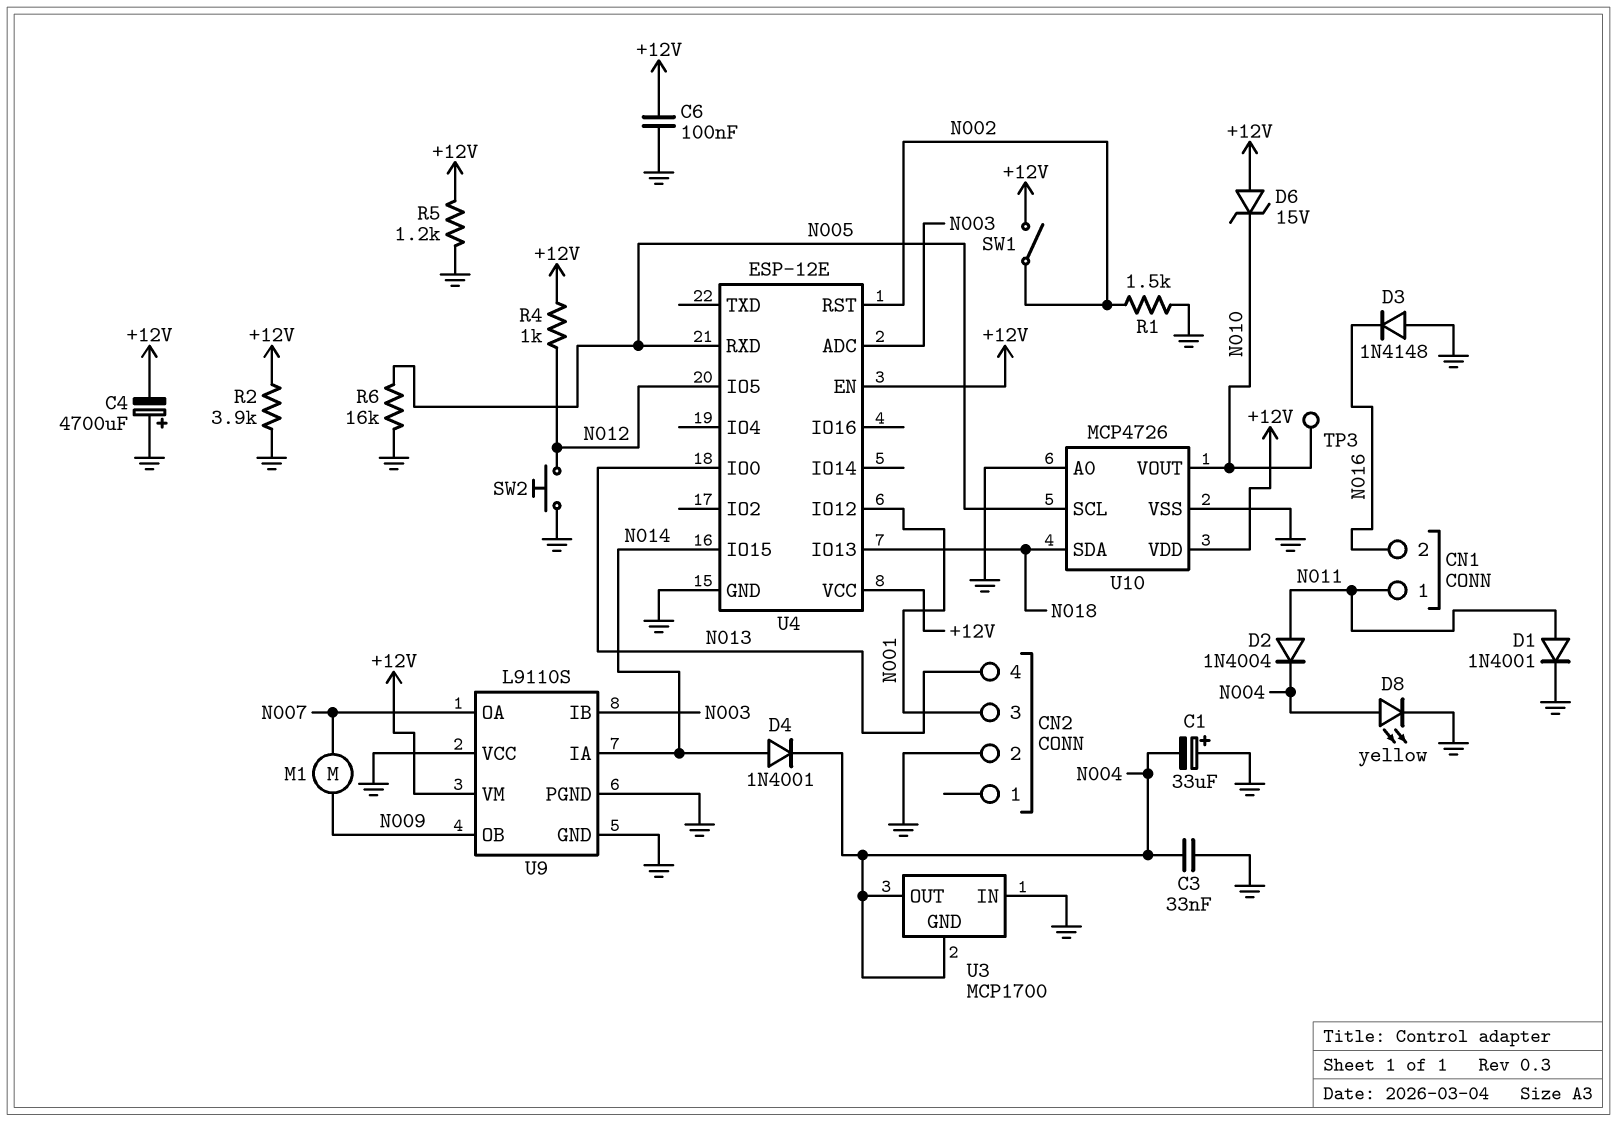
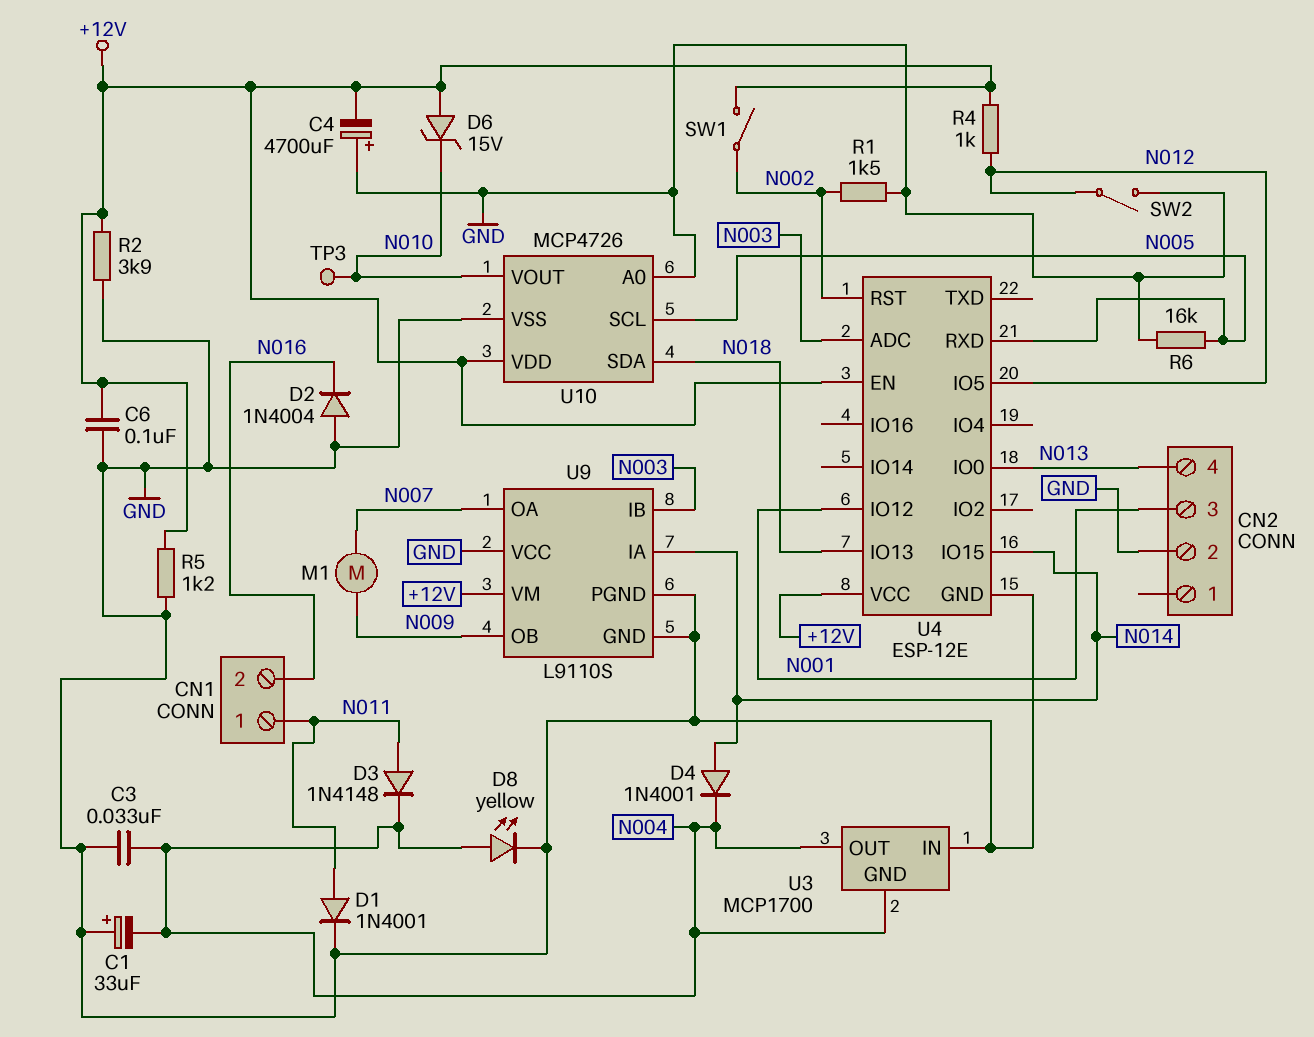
D2: diode 1N4004 (A N011, K N004) -> diode 1N4004 (A GND, K N016)
D3: diode 1N4148 (A GND, K N016) -> diode 1N4148 (A N011, K N004)
SW2: button (GND, N012) -> switch (GND, N012)

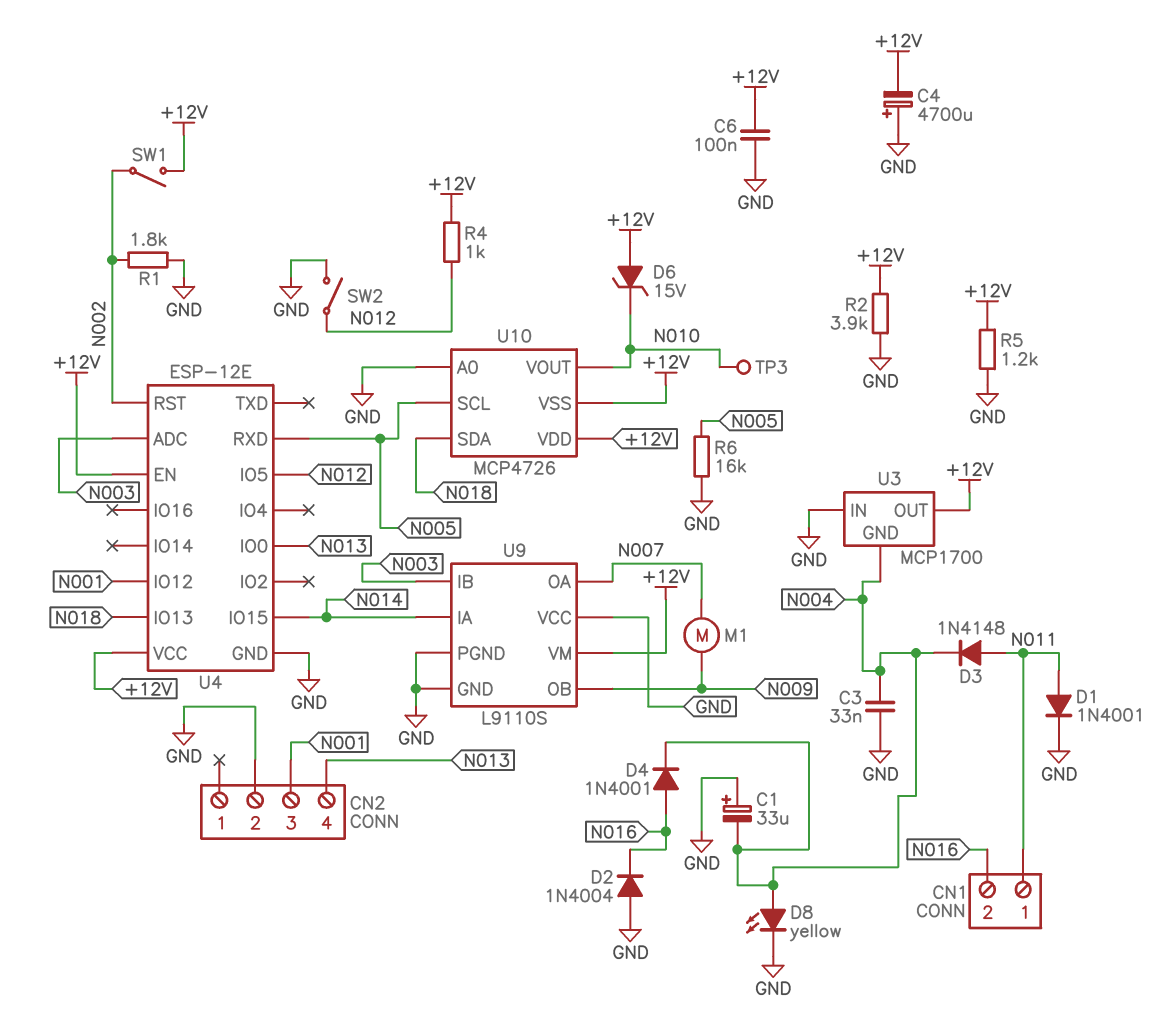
D4: diode 1N4001 (A N014, K N004) -> diode 1N4001 (A N016, K N004)
R1: 1.5k (GND, N002) -> 1.8k (GND, N002)
U3 pin OUT: N004 -> +12V
U10 pin VSS: GND -> +12V

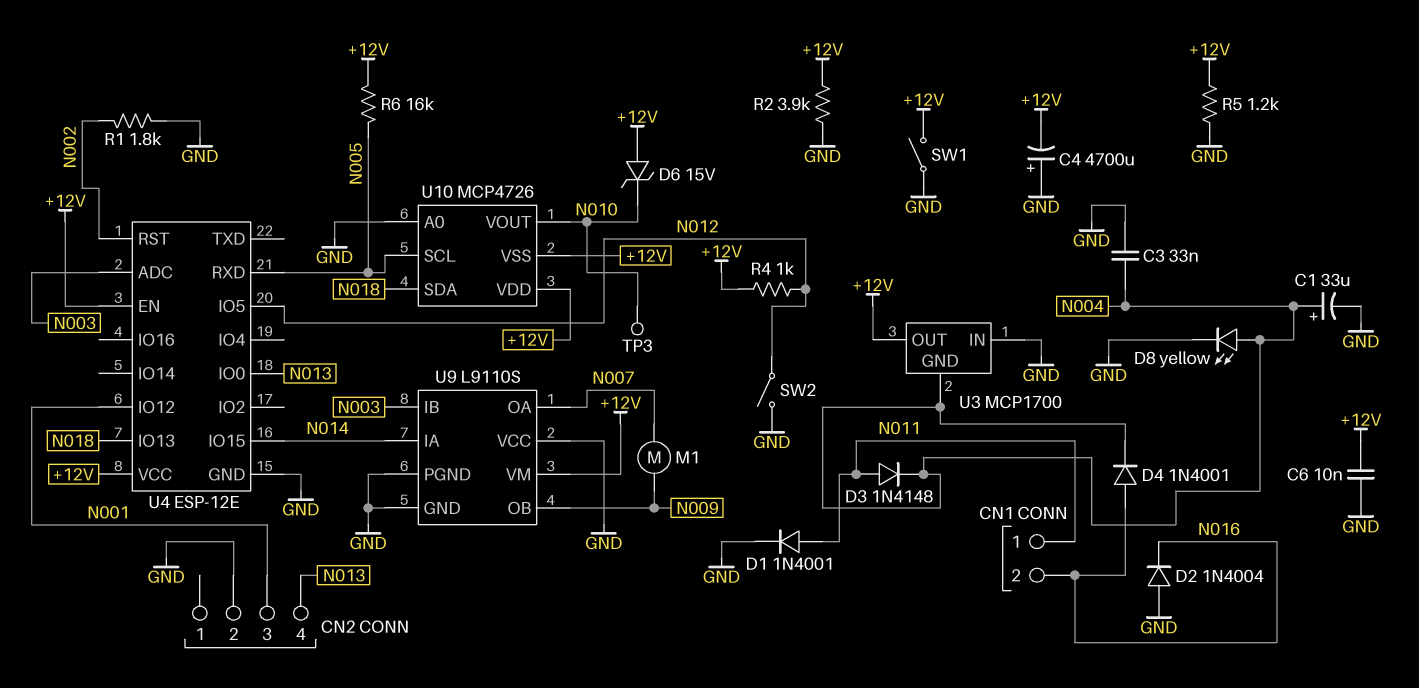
C1: 33uF (plus GND, minus N004) -> 33uF (plus N004, minus GND)
C6: 100nF (+12V, GND) -> 10nF (+12V, GND)
R6: 16k (GND, N005) -> 16k (+12V, N005)
SW1: switch (+12V, N002) -> switch (+12V, GND)

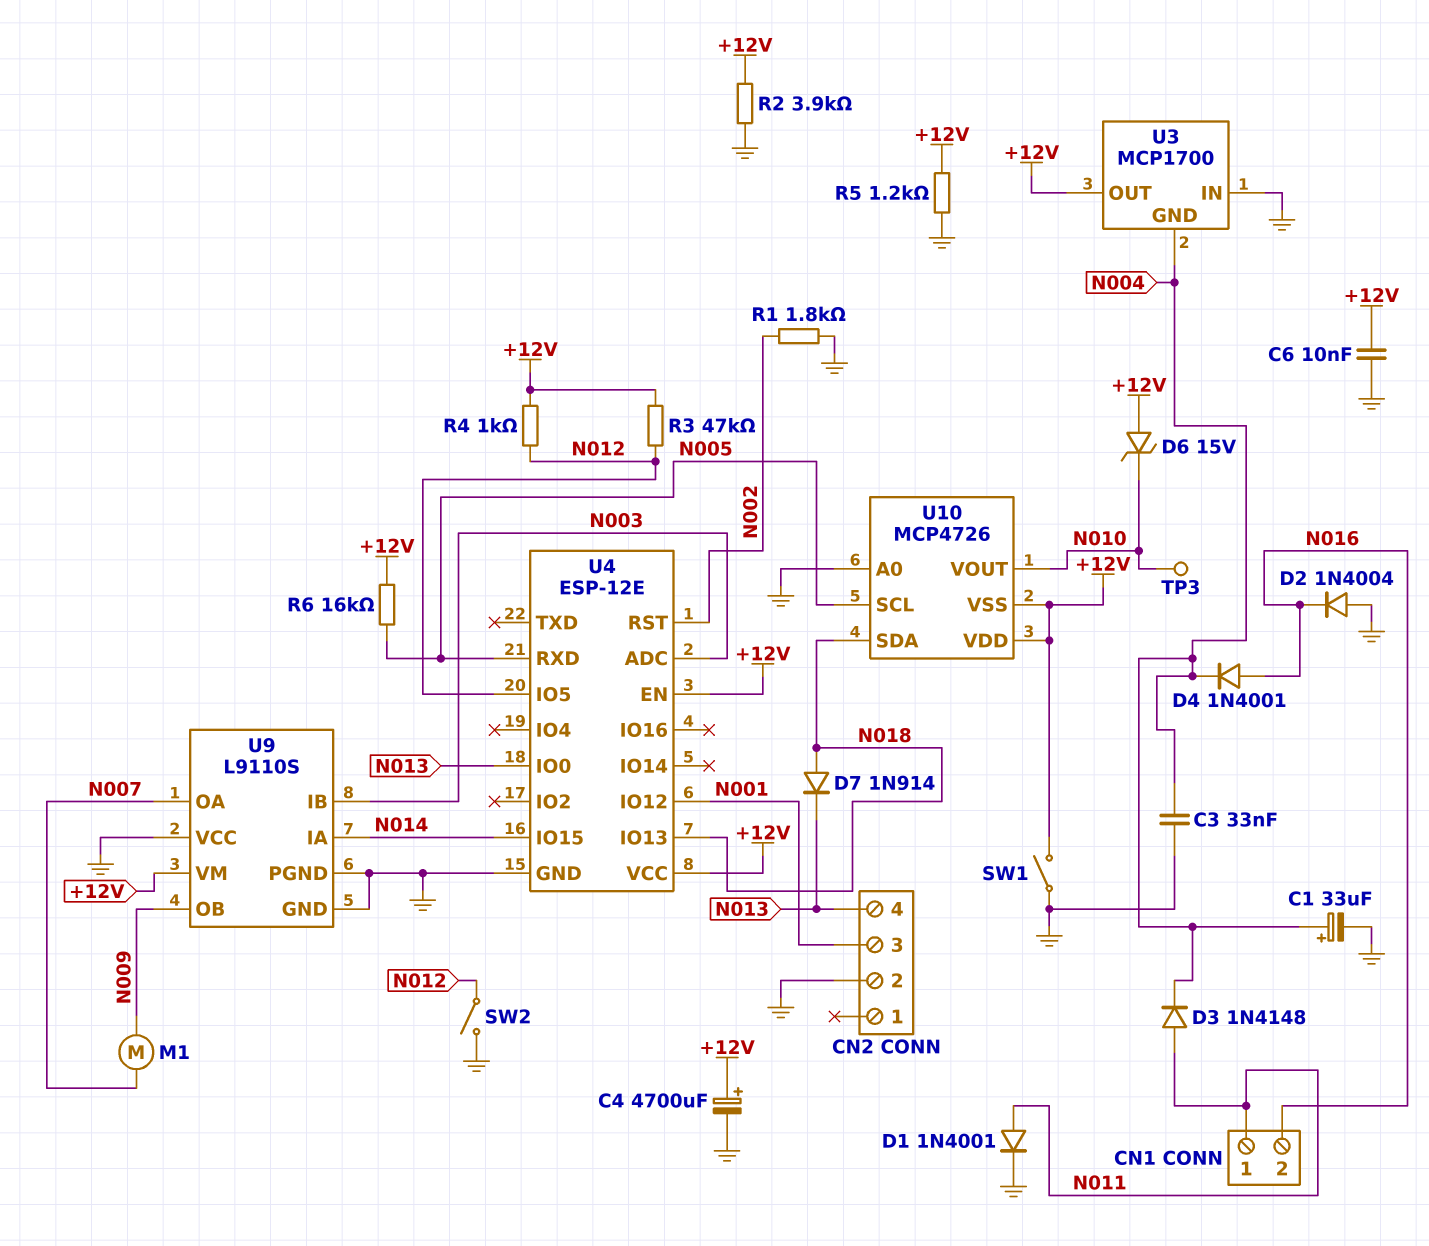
C4: 4700uF (plus GND, minus +12V) -> 4700uF (plus +12V, minus GND)
D7: none -> diode 1N914 (A N018, K N013)
D8: LED yellow (A N004, K GND) -> none
R3: none -> 47k (+12V, N012)

